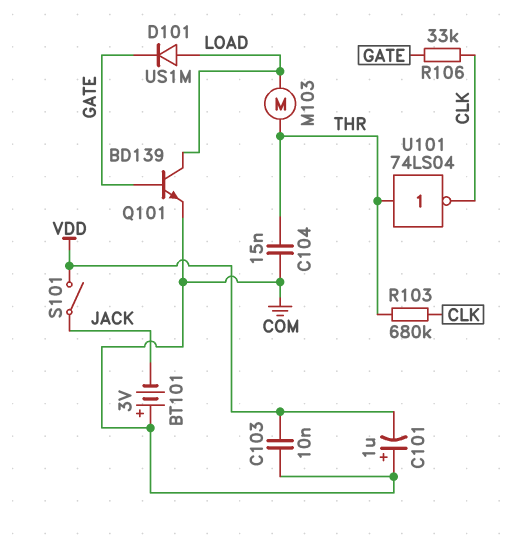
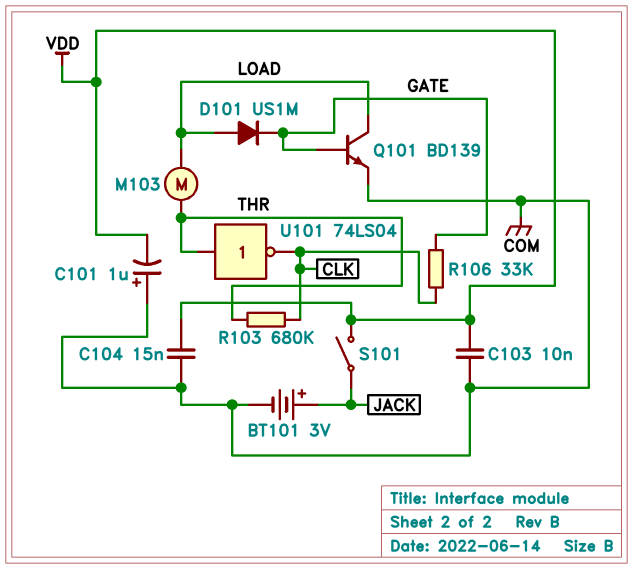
BT101: 3V (plus COM, minus JACK) -> 3V (plus JACK, minus COM)
C104: 15nF (COM, THR) -> 15nF (COM, VDD)

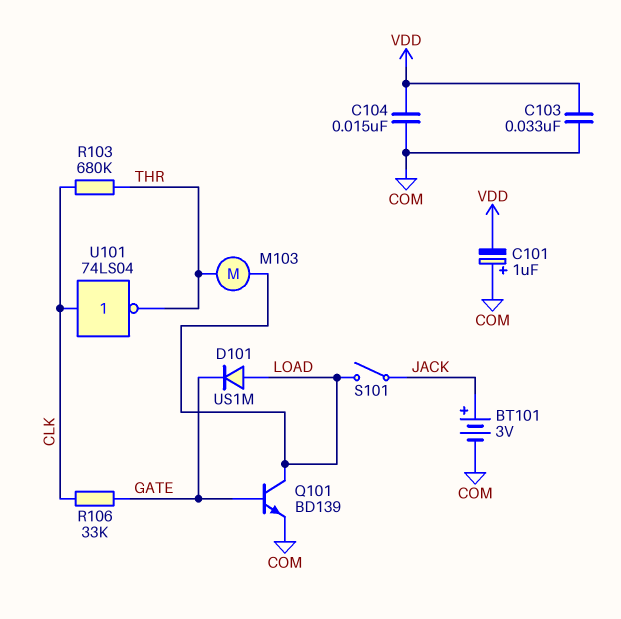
C103: 10nF (COM, VDD) -> 33nF (COM, VDD)
S101: switch (JACK, VDD) -> switch (JACK, LOAD)
U101: NOT 74LS04 (in THR, out CLK) -> NOT 74LS04 (in CLK, out THR)

